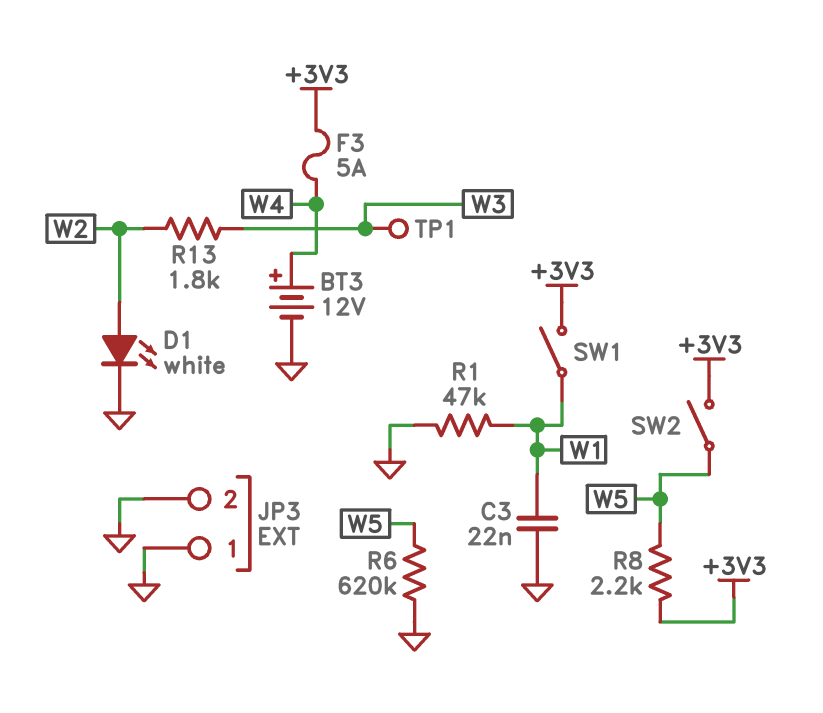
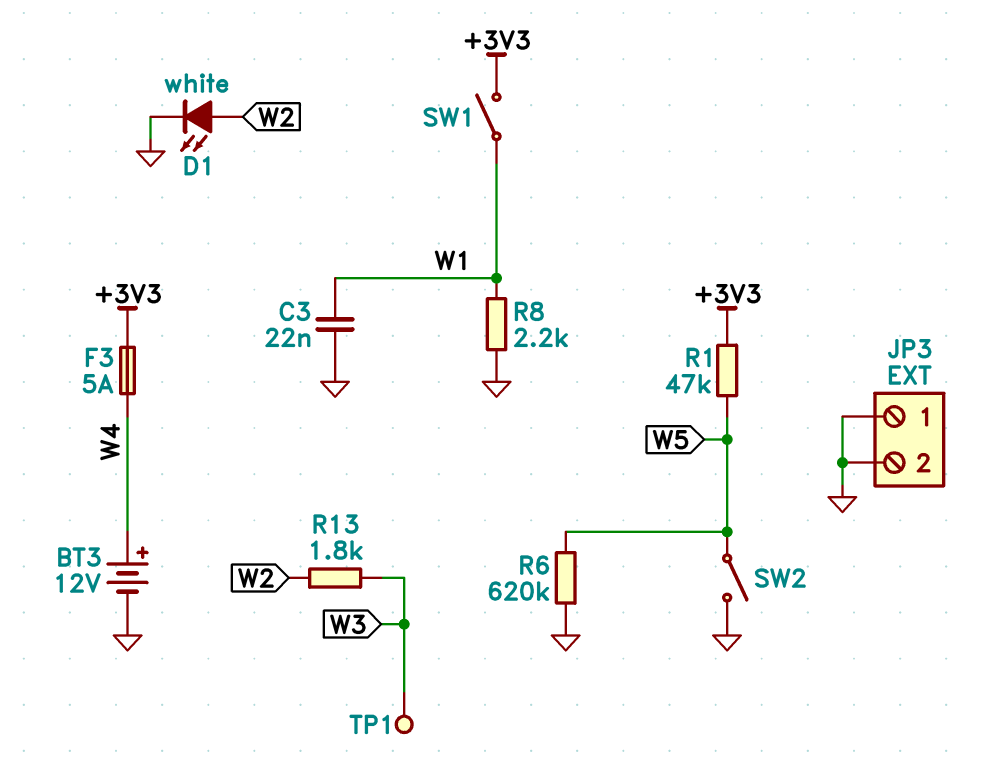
R1: 47k (GND, W1) -> 47k (+3V3, W5)
R8: 2.2k (+3V3, W5) -> 2.2k (GND, W1)
SW2: switch (+3V3, W5) -> switch (GND, W5)

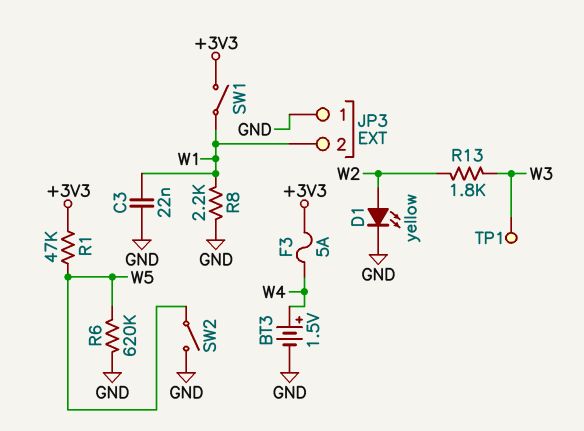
BT3: 12V (plus W4, minus GND) -> 1.5V (plus W4, minus GND)
D1: LED white (A W2, K GND) -> LED yellow (A W2, K GND)
JP3 pin 2: GND -> W1

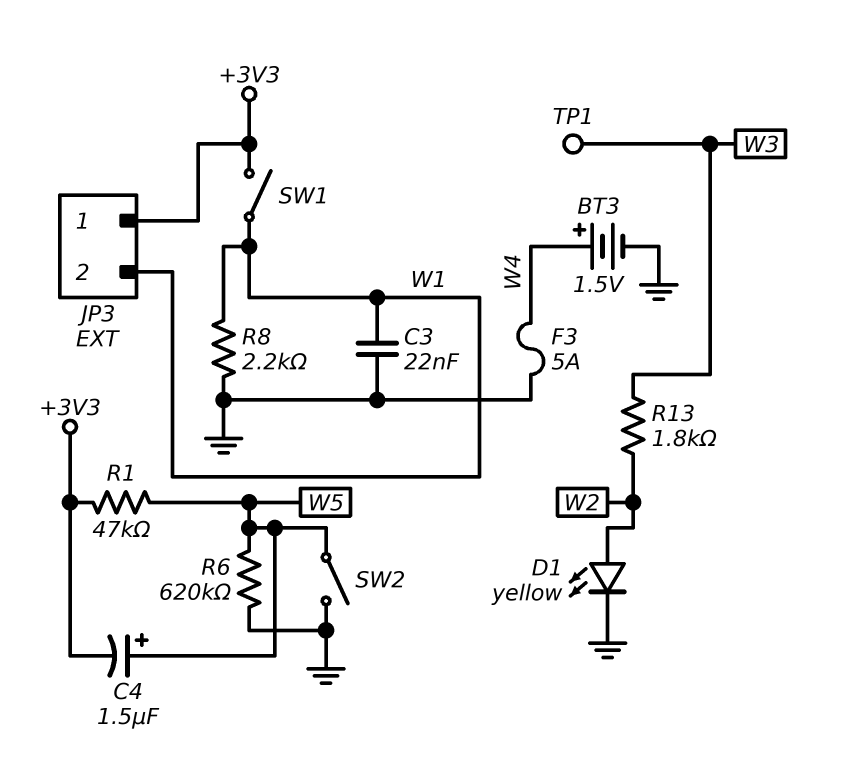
C4: none -> 1.5uF (plus W5, minus +3V3)
F3: 5A (+3V3, W4) -> 5A (GND, W4)
JP3 pin 1: GND -> +3V3

